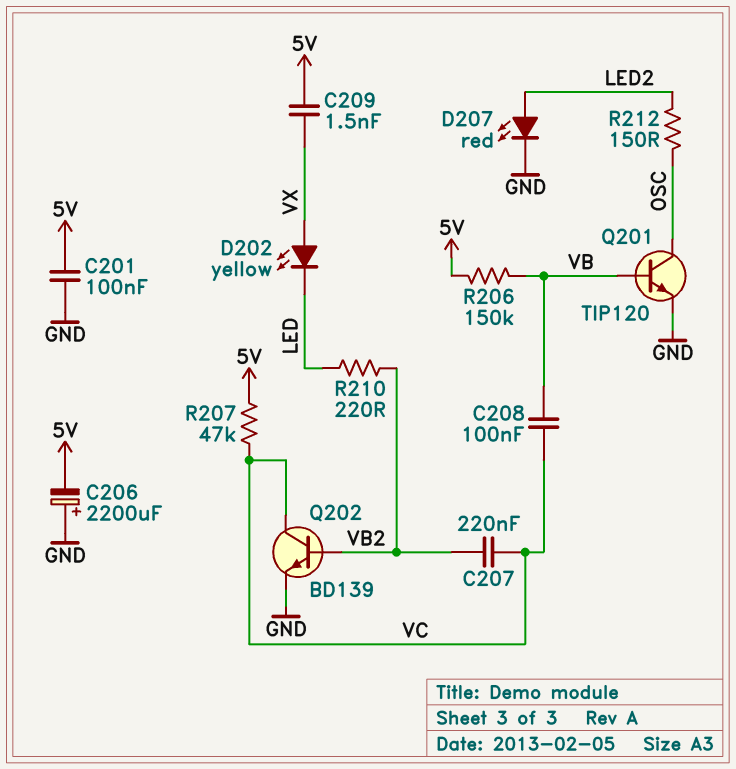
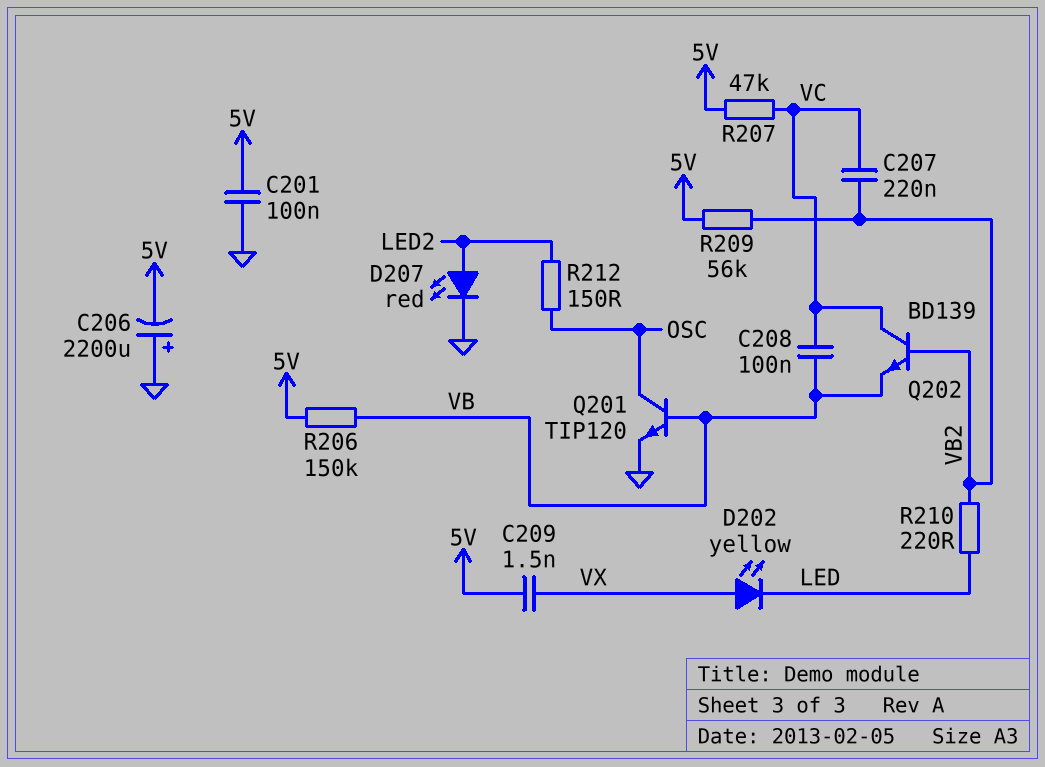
Q202: NPN BD139 (B VB2, C VC, E GND) -> NPN BD139 (B VB2, C VC, E VB)
R209: none -> 56k (5V, VB2)

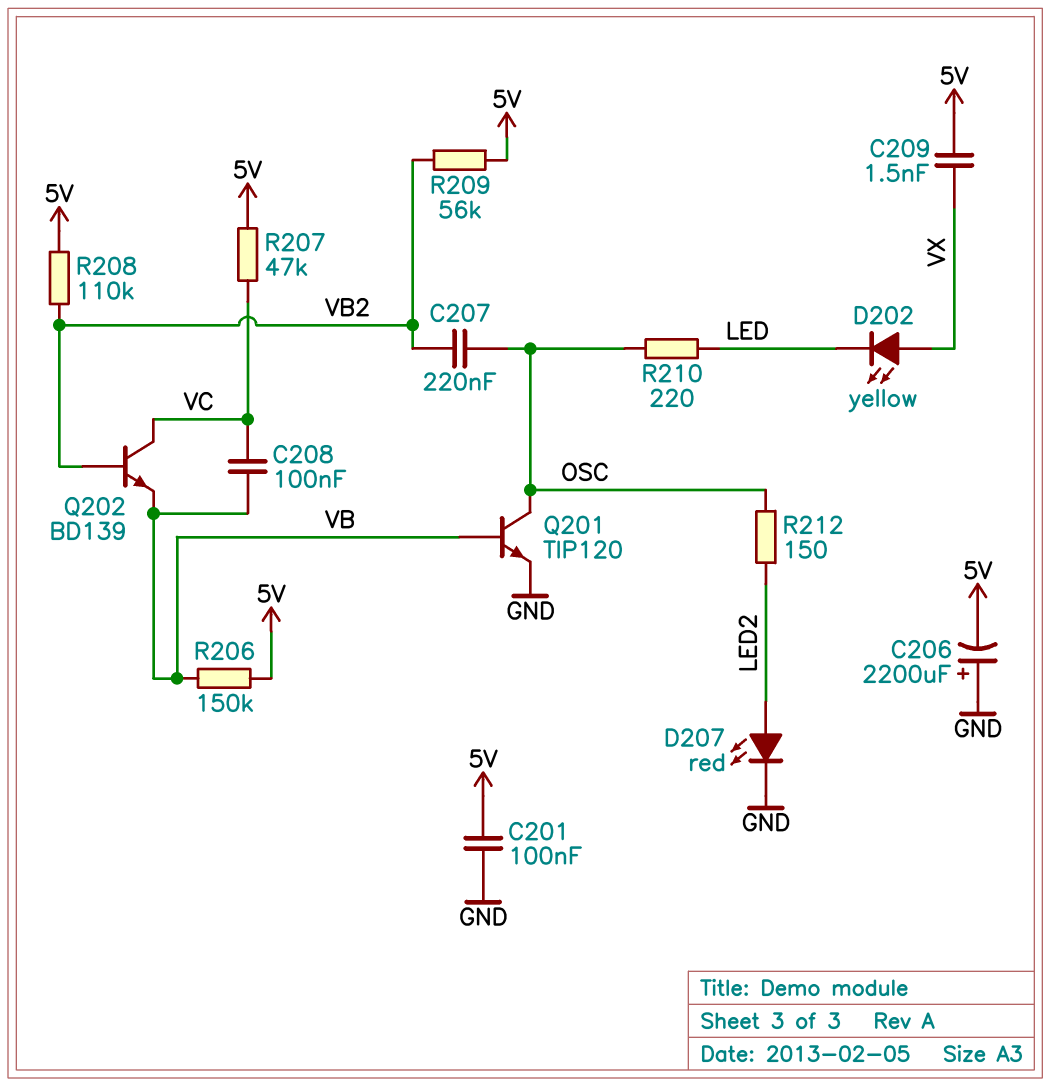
C207: 220nF (VB2, VC) -> 220nF (OSC, VB2)
R208: none -> 110k (5V, VB2)
R210: 220 (LED, VB2) -> 220 (LED, OSC)

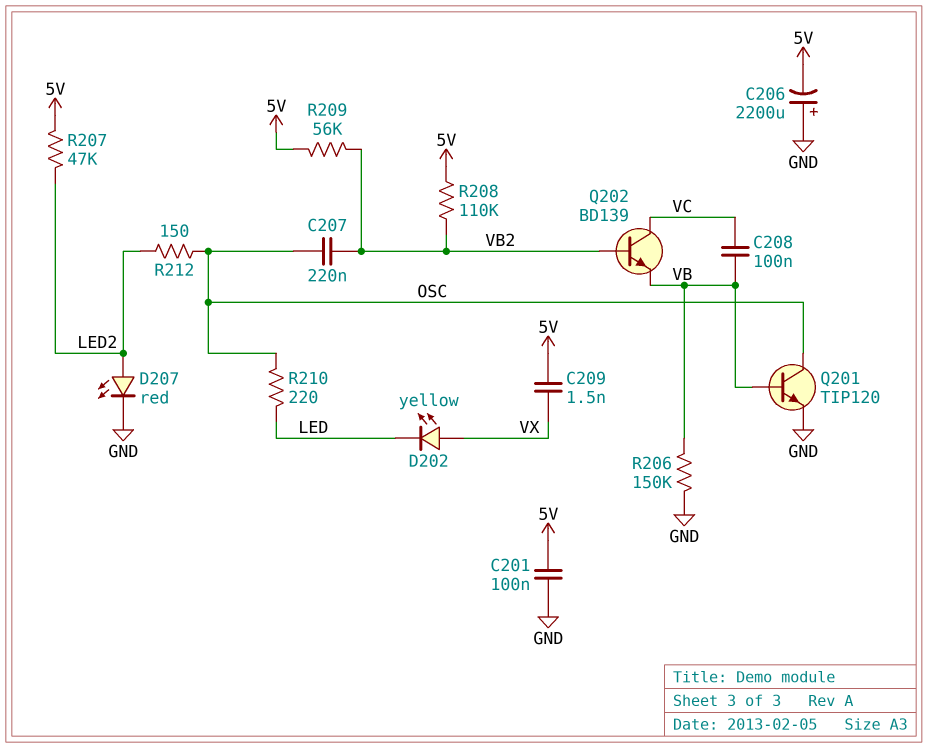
R206: 150k (5V, VB) -> 150k (GND, VB)
R207: 47k (5V, VC) -> 47k (5V, LED2)

